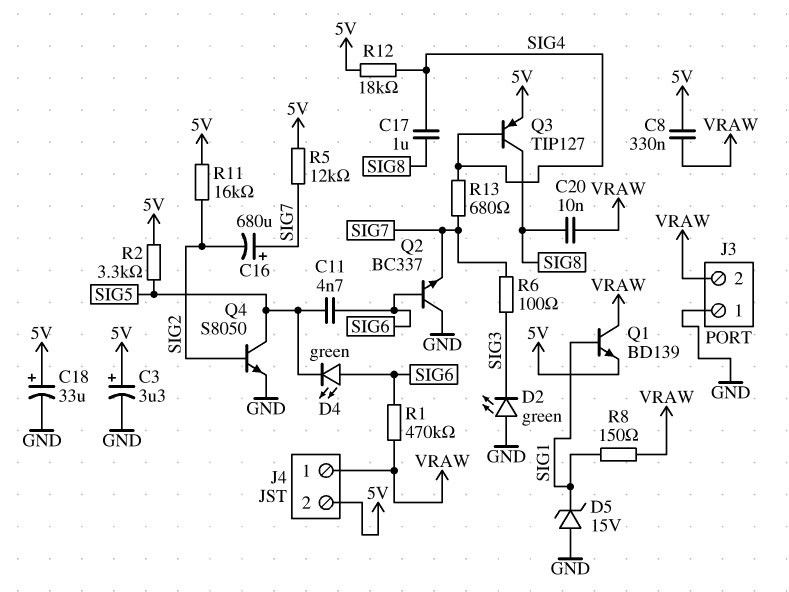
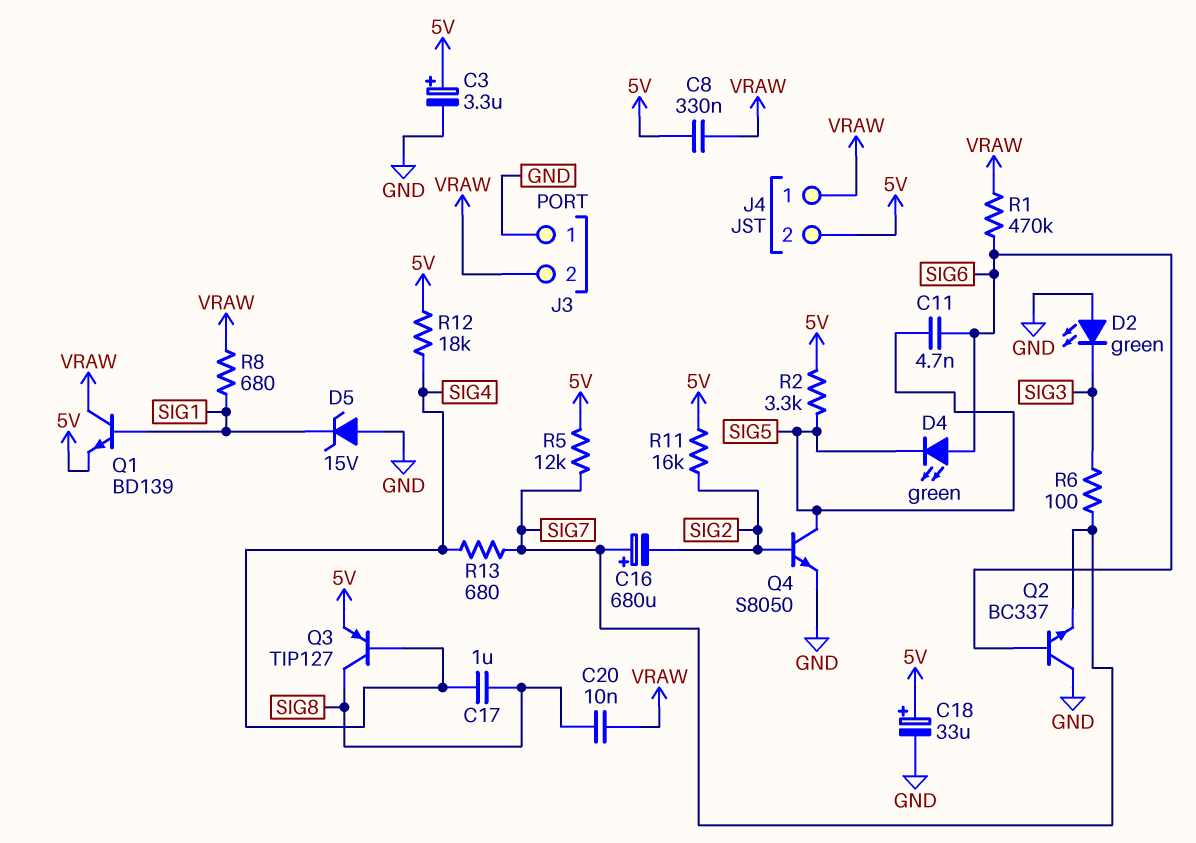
R8: 150 (SIG1, VRAW) -> 680 (SIG1, VRAW)

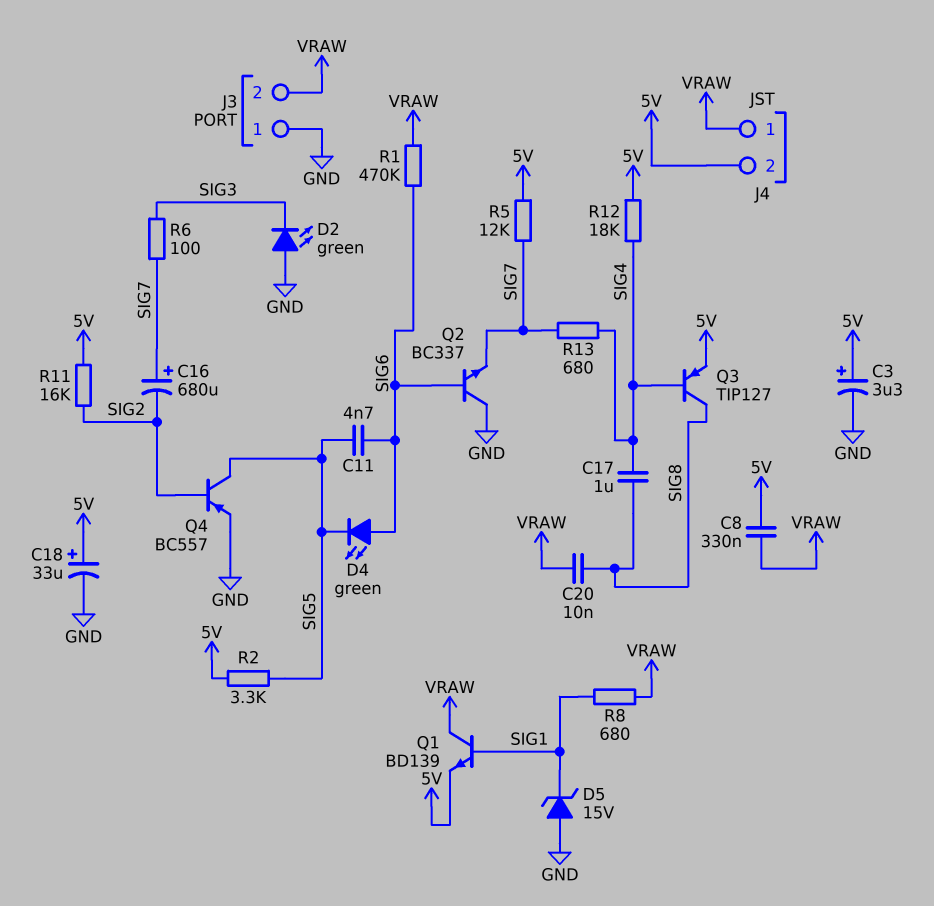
Q4: NPN S8050 (B SIG2, C SIG5, E GND) -> PNP BC557 (B SIG2, C SIG5, E GND)

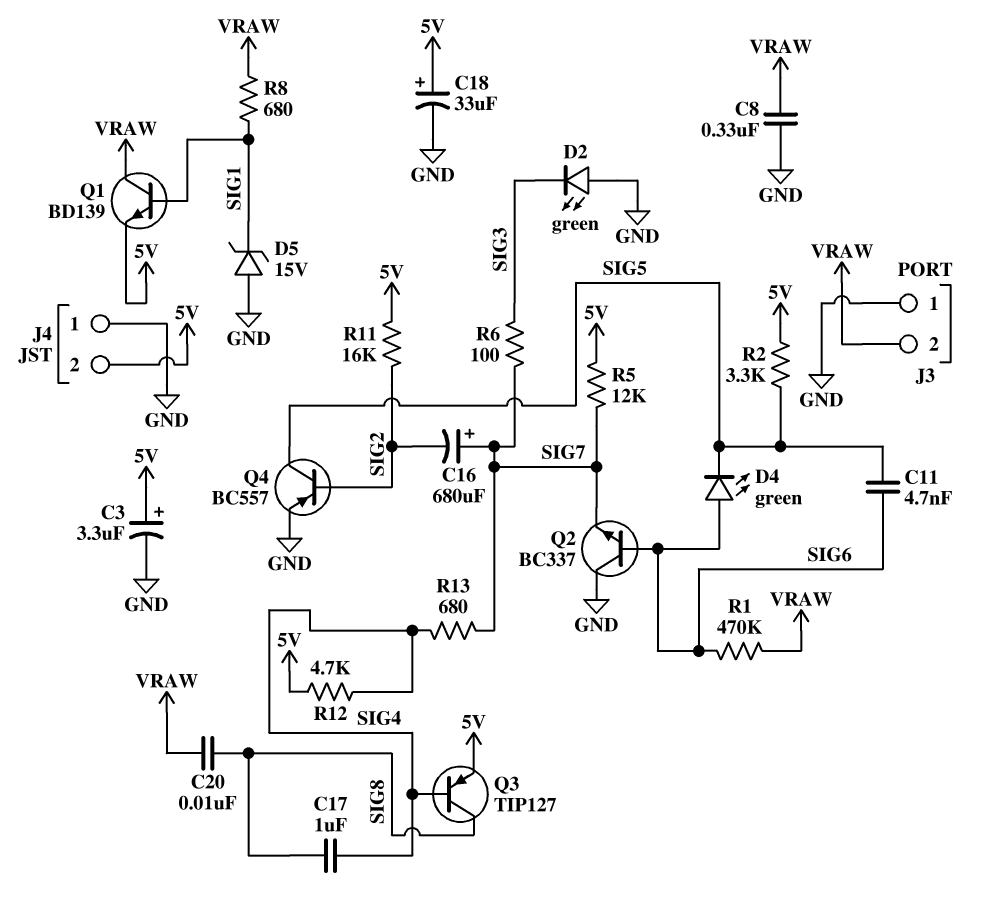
C8: 330nF (5V, VRAW) -> 330nF (GND, VRAW)
J4 pin 1: VRAW -> GND
R12: 18k (5V, SIG4) -> 4.7k (5V, SIG4)

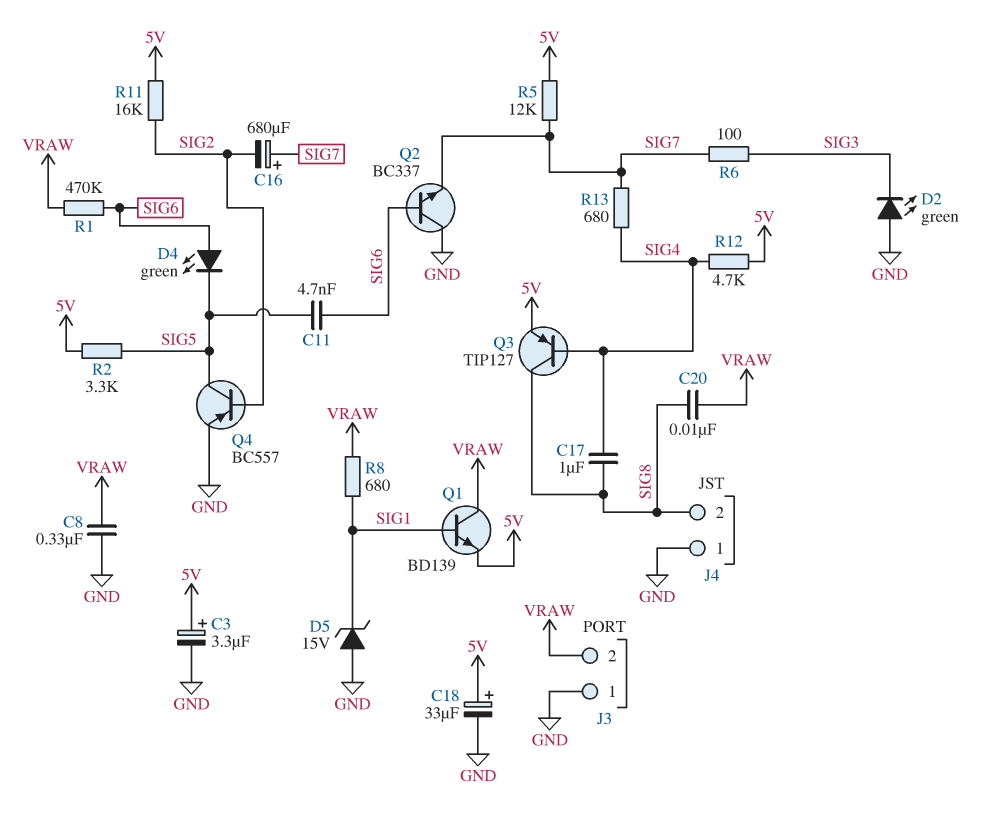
J4 pin 2: 5V -> SIG8

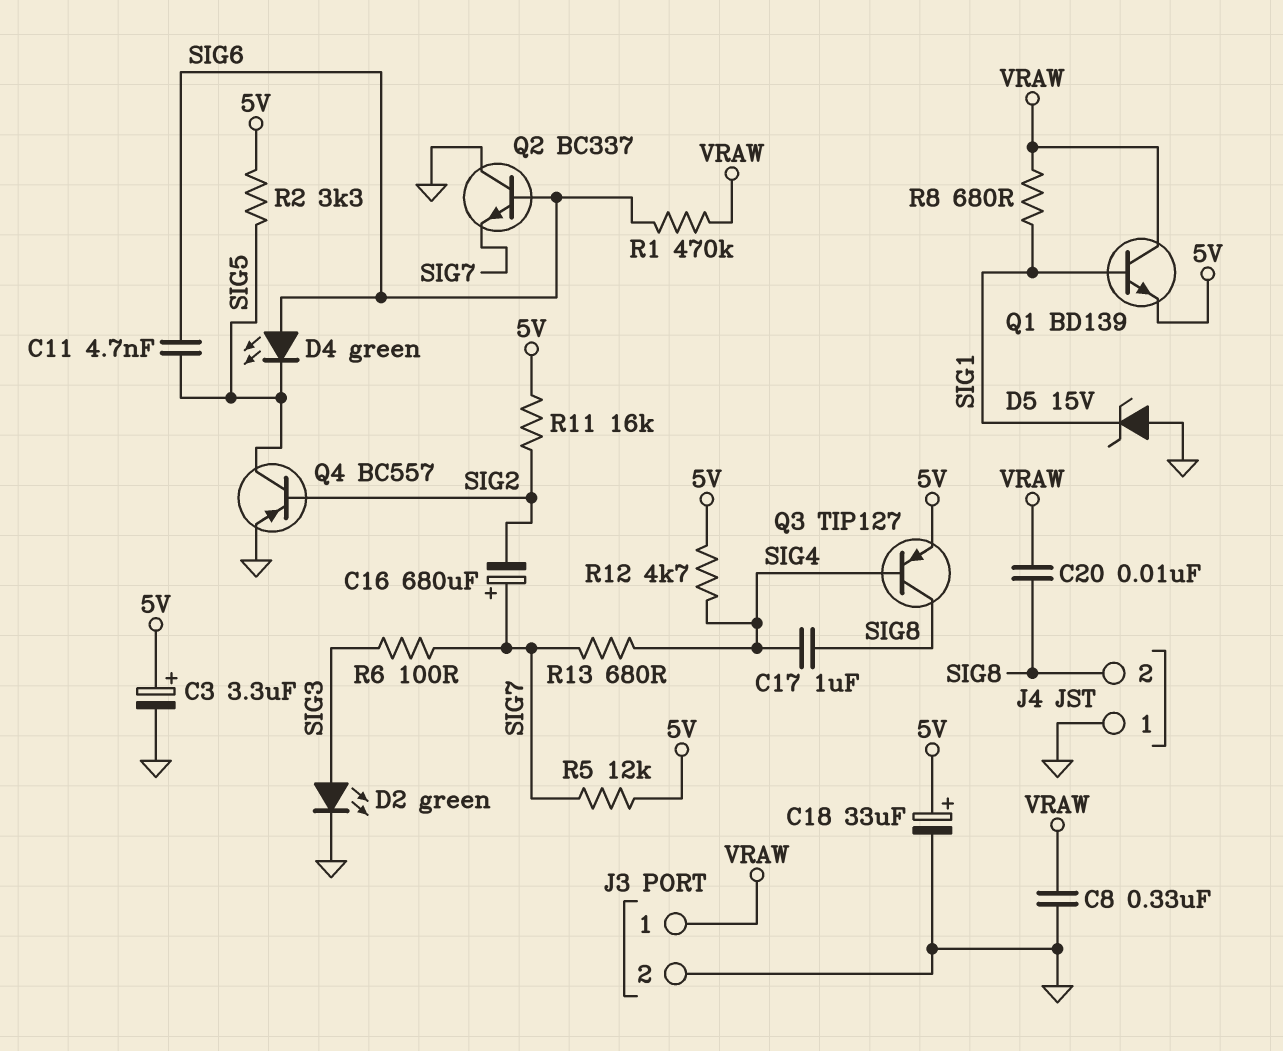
D2: LED green (A GND, K SIG3) -> LED green (A SIG3, K GND)
J3 pin 1: GND -> VRAW
J3 pin 2: VRAW -> GND

